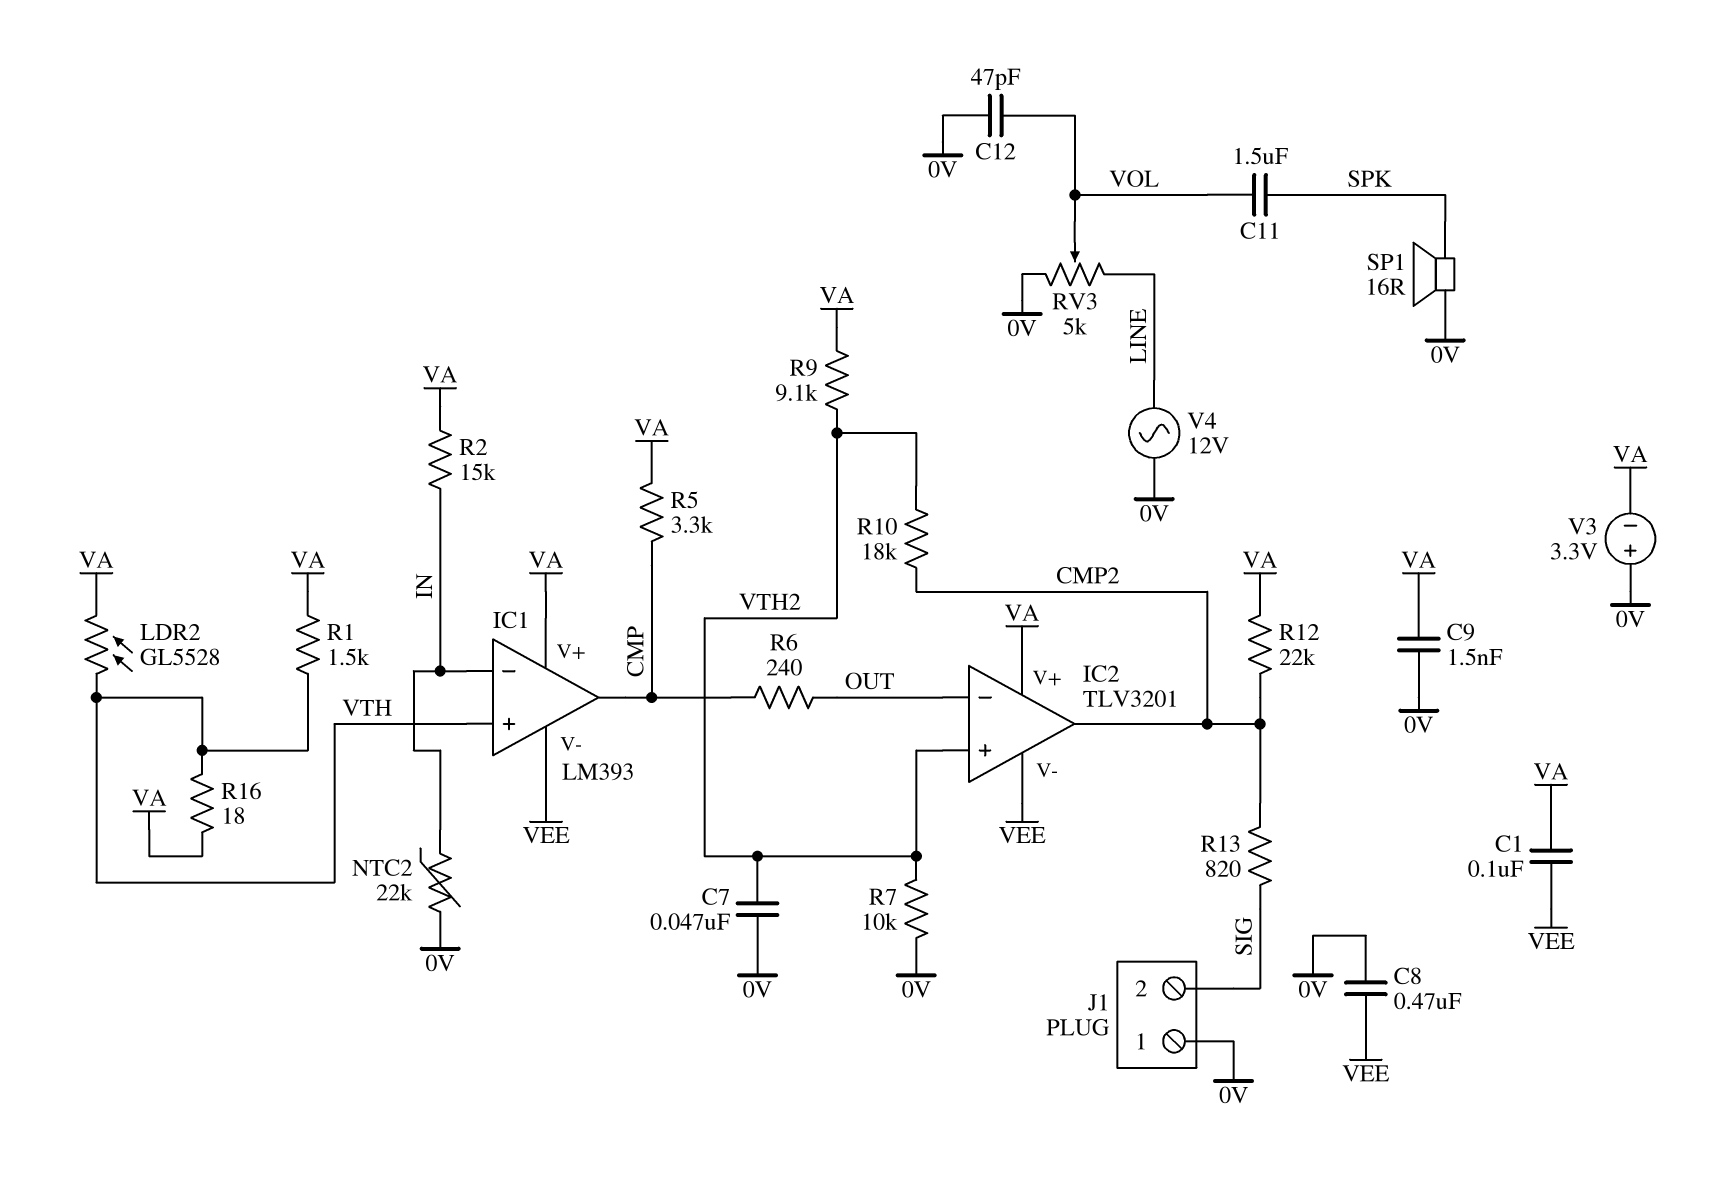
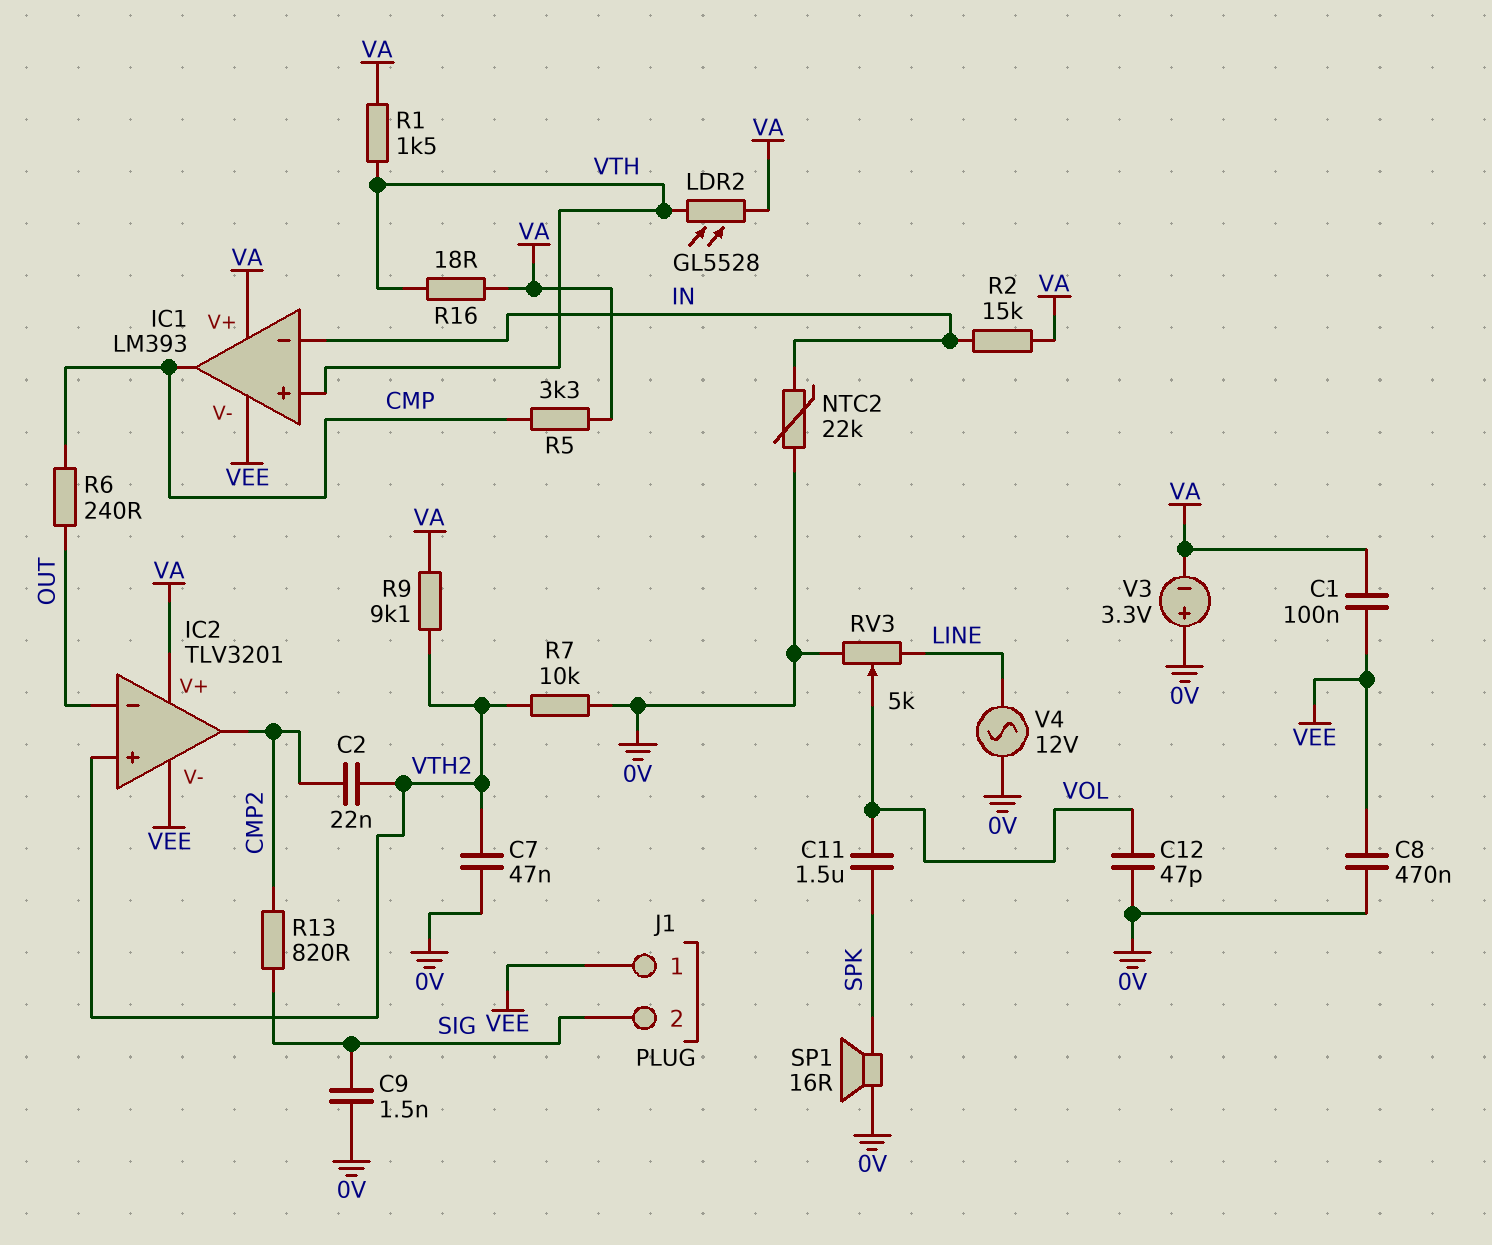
C2: none -> 22nF (CMP2, VTH2)
C9: 1.5nF (0V, VA) -> 1.5nF (0V, SIG)
J1 pin 1: 0V -> VEE
R10: 18k (CMP2, VTH2) -> none
R12: 22k (CMP2, VA) -> none

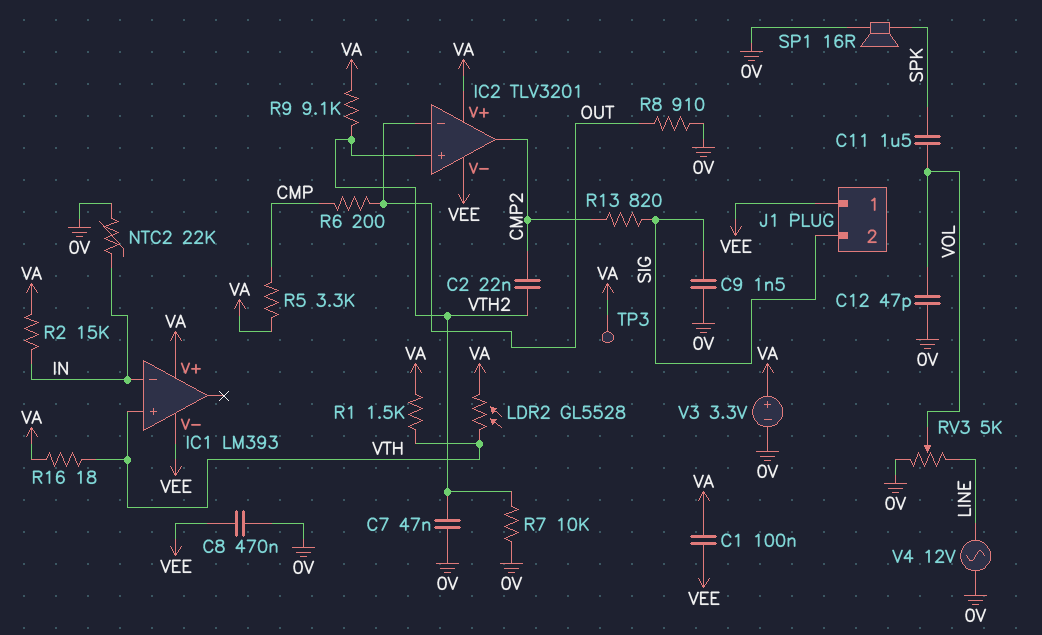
IC1 pin out: CMP -> none
R6: 240 (CMP, OUT) -> 200 (CMP, OUT)
R8: none -> 910 (0V, OUT)
TP3: none -> test point (VA)
V3: 3.3V (plus 0V, minus VA) -> 3.3V (plus VA, minus 0V)

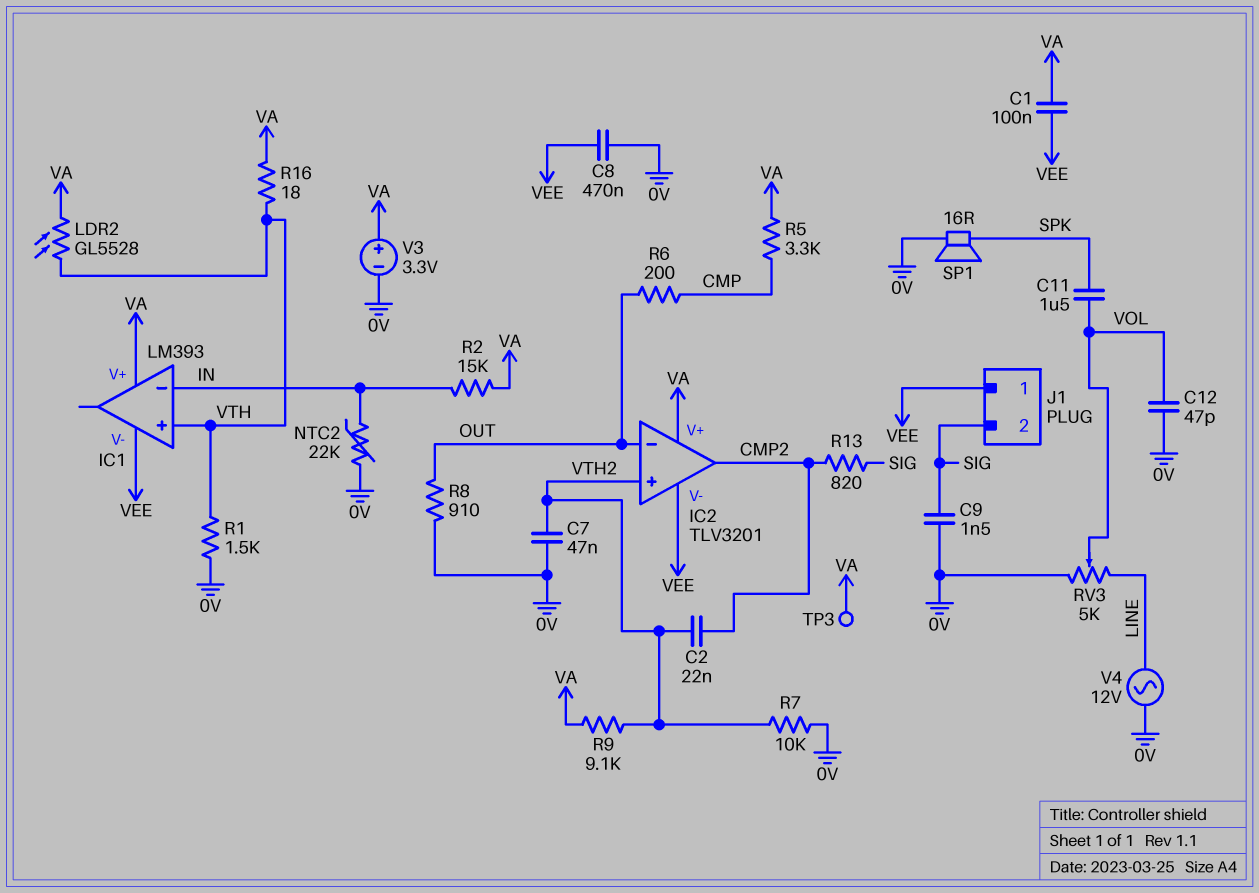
R1: 1.5k (VA, VTH) -> 1.5k (0V, VTH)

